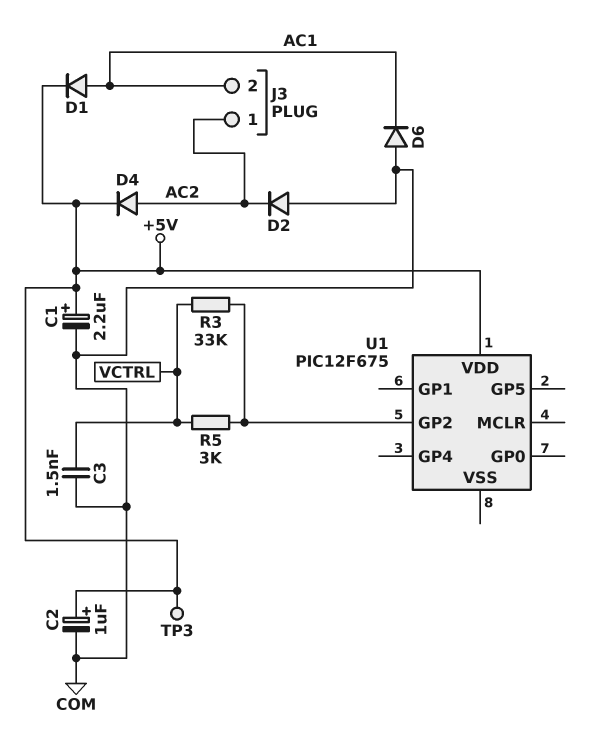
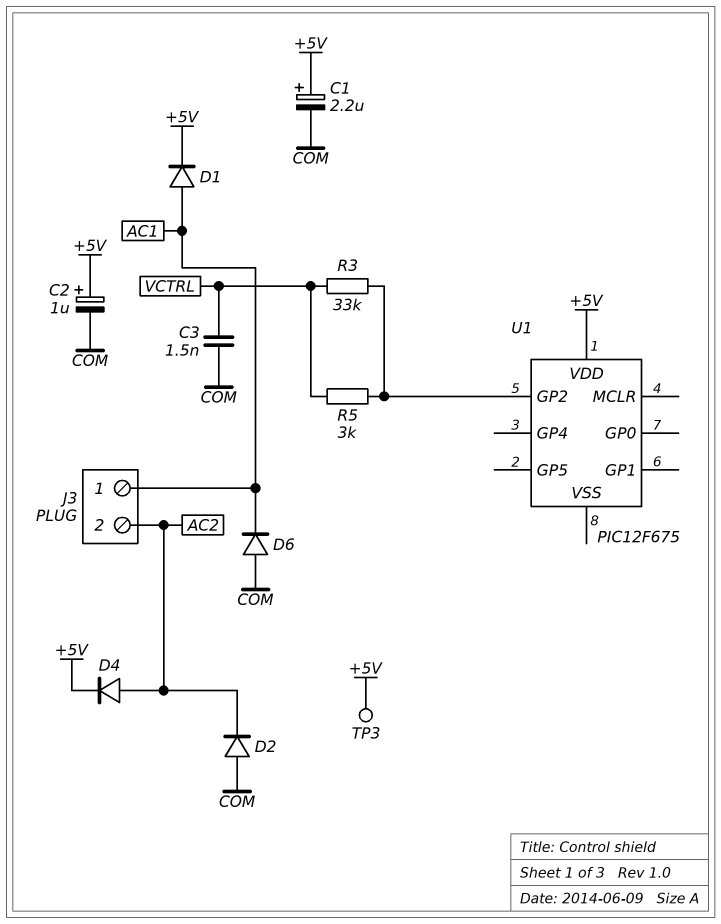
J3 pin 1: AC2 -> AC1
J3 pin 2: AC1 -> AC2

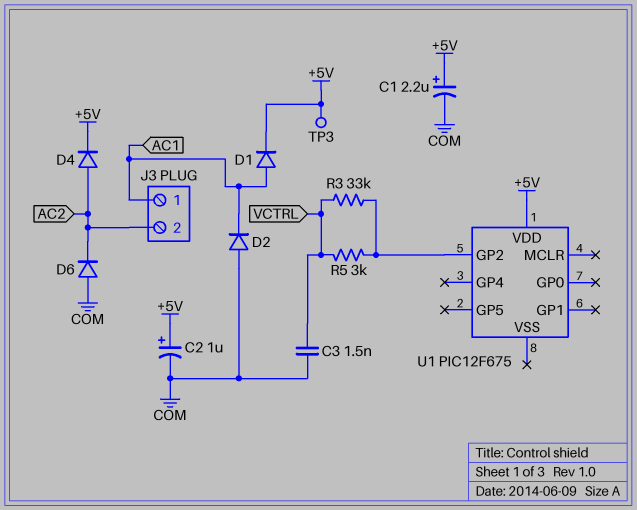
D2: diode (A COM, K AC2) -> diode (A COM, K AC1)
D6: diode (A COM, K AC1) -> diode (A COM, K AC2)

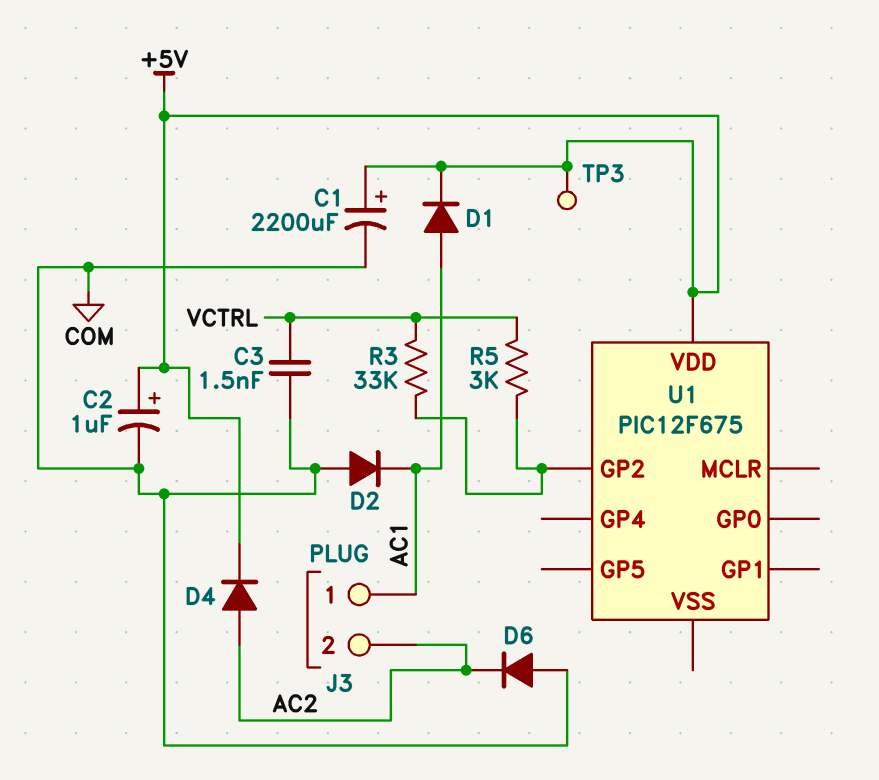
C1: 2.2uF (plus +5V, minus COM) -> 2200uF (plus +5V, minus COM)

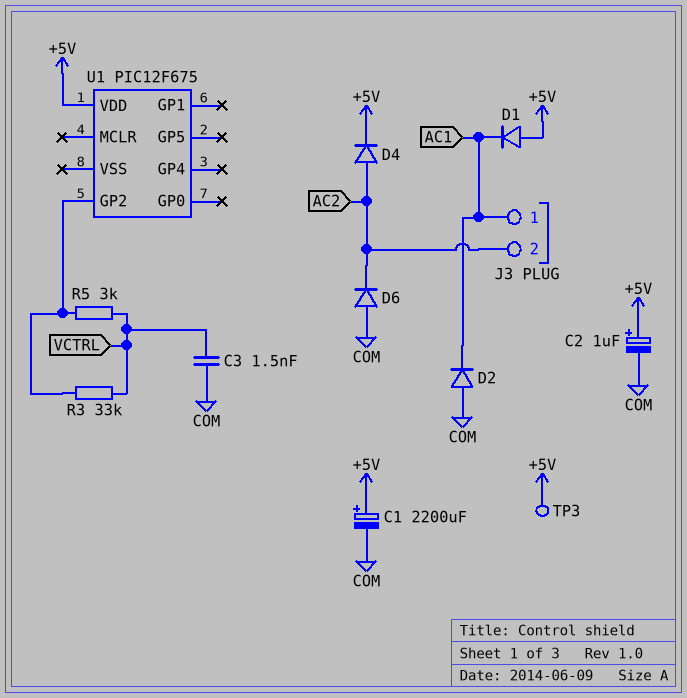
D1: diode (A AC1, K +5V) -> diode (A +5V, K AC1)

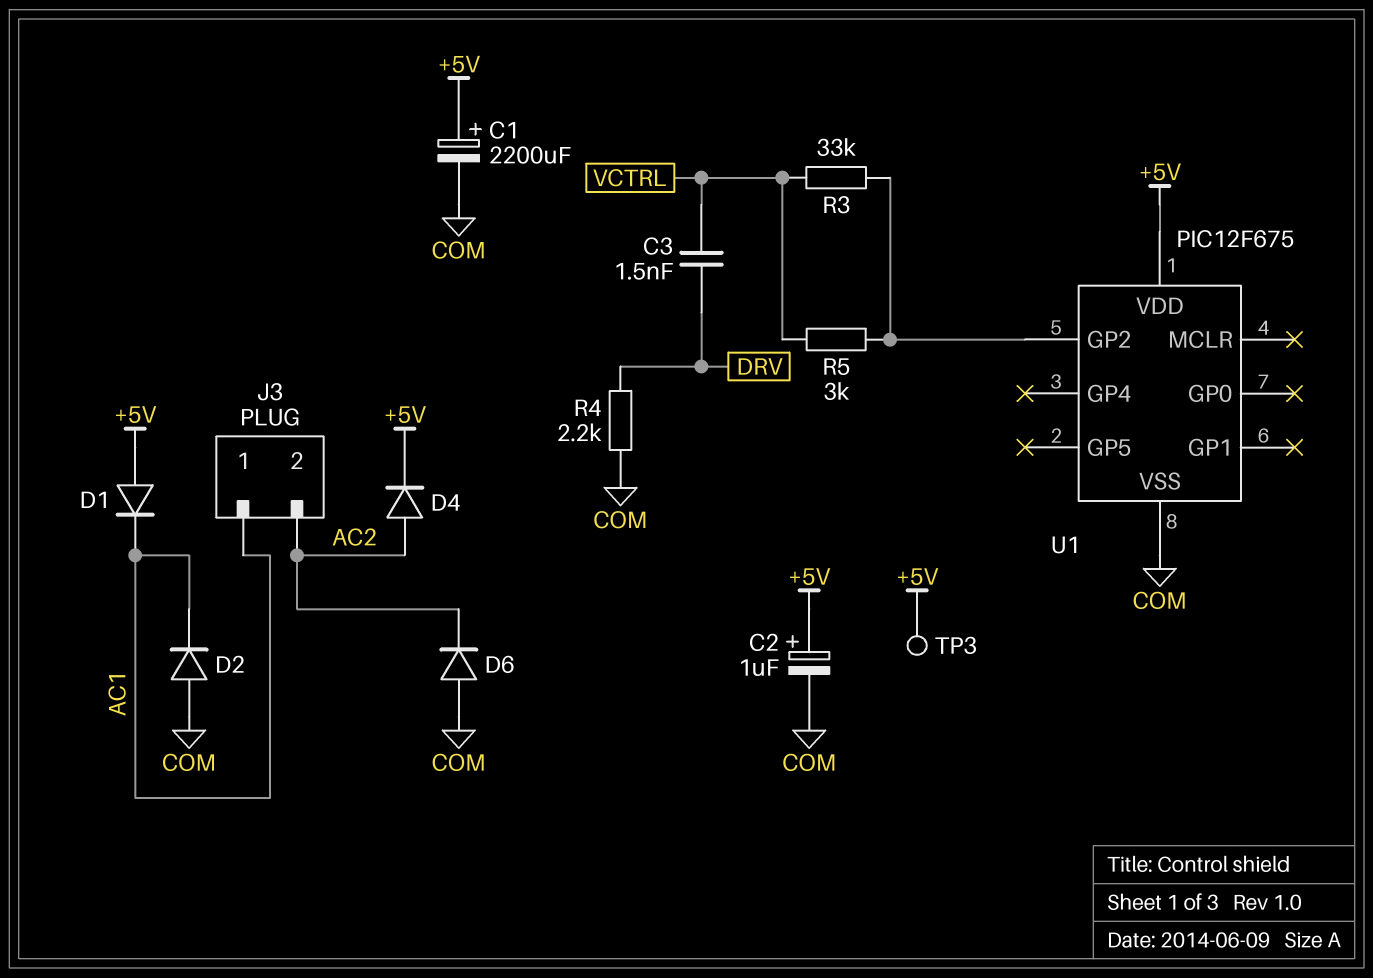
C3: 1.5nF (COM, VCTRL) -> 1.5nF (DRV, VCTRL)
R4: none -> 2.2k (COM, DRV)
U1 pin VSS: none -> COM

